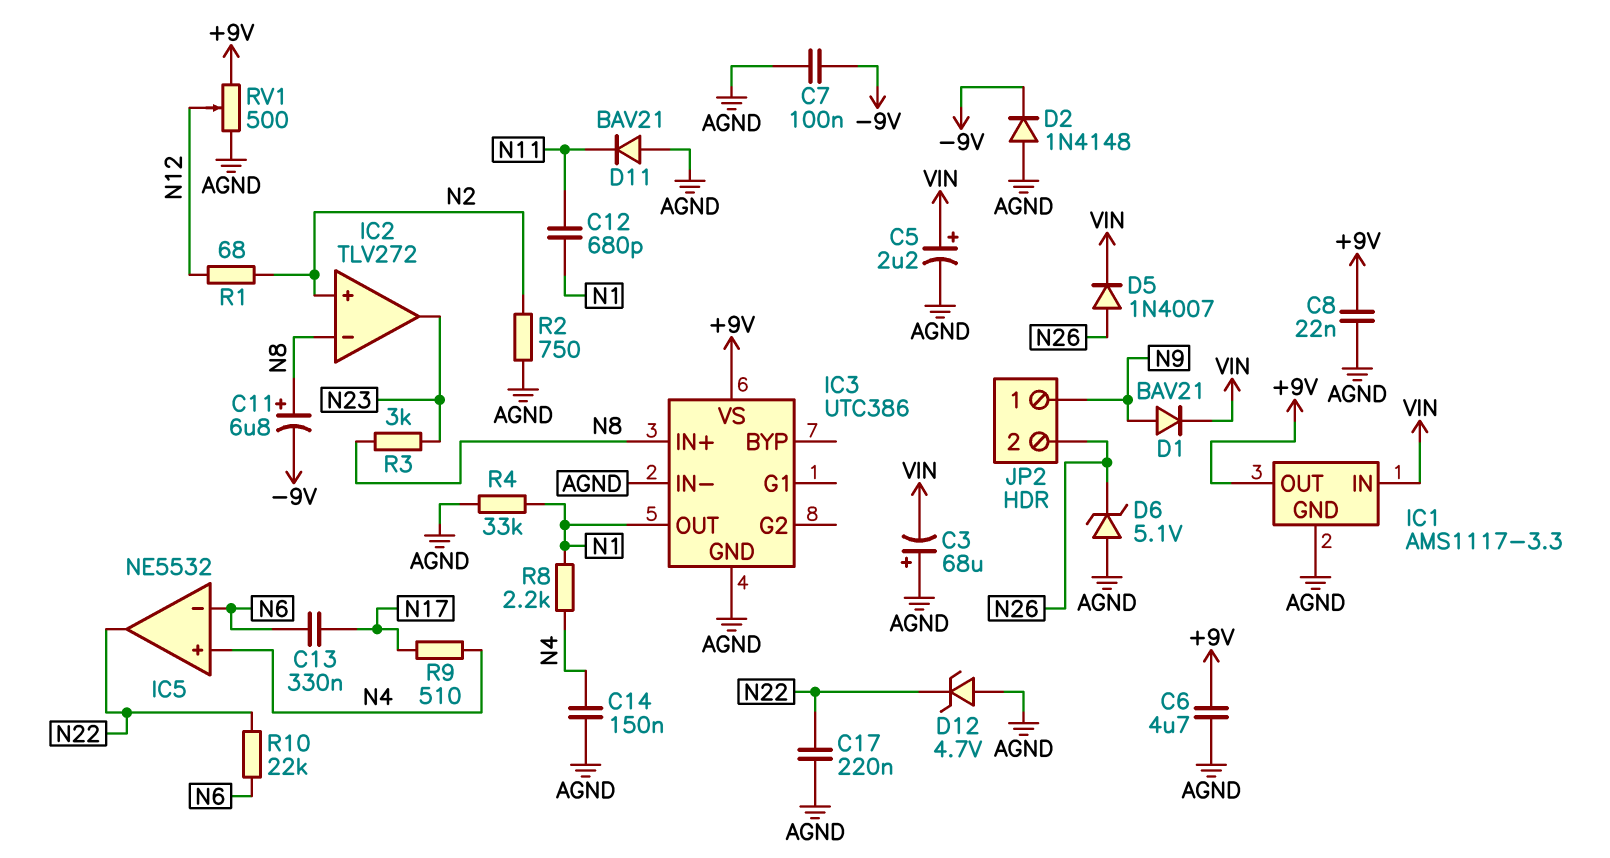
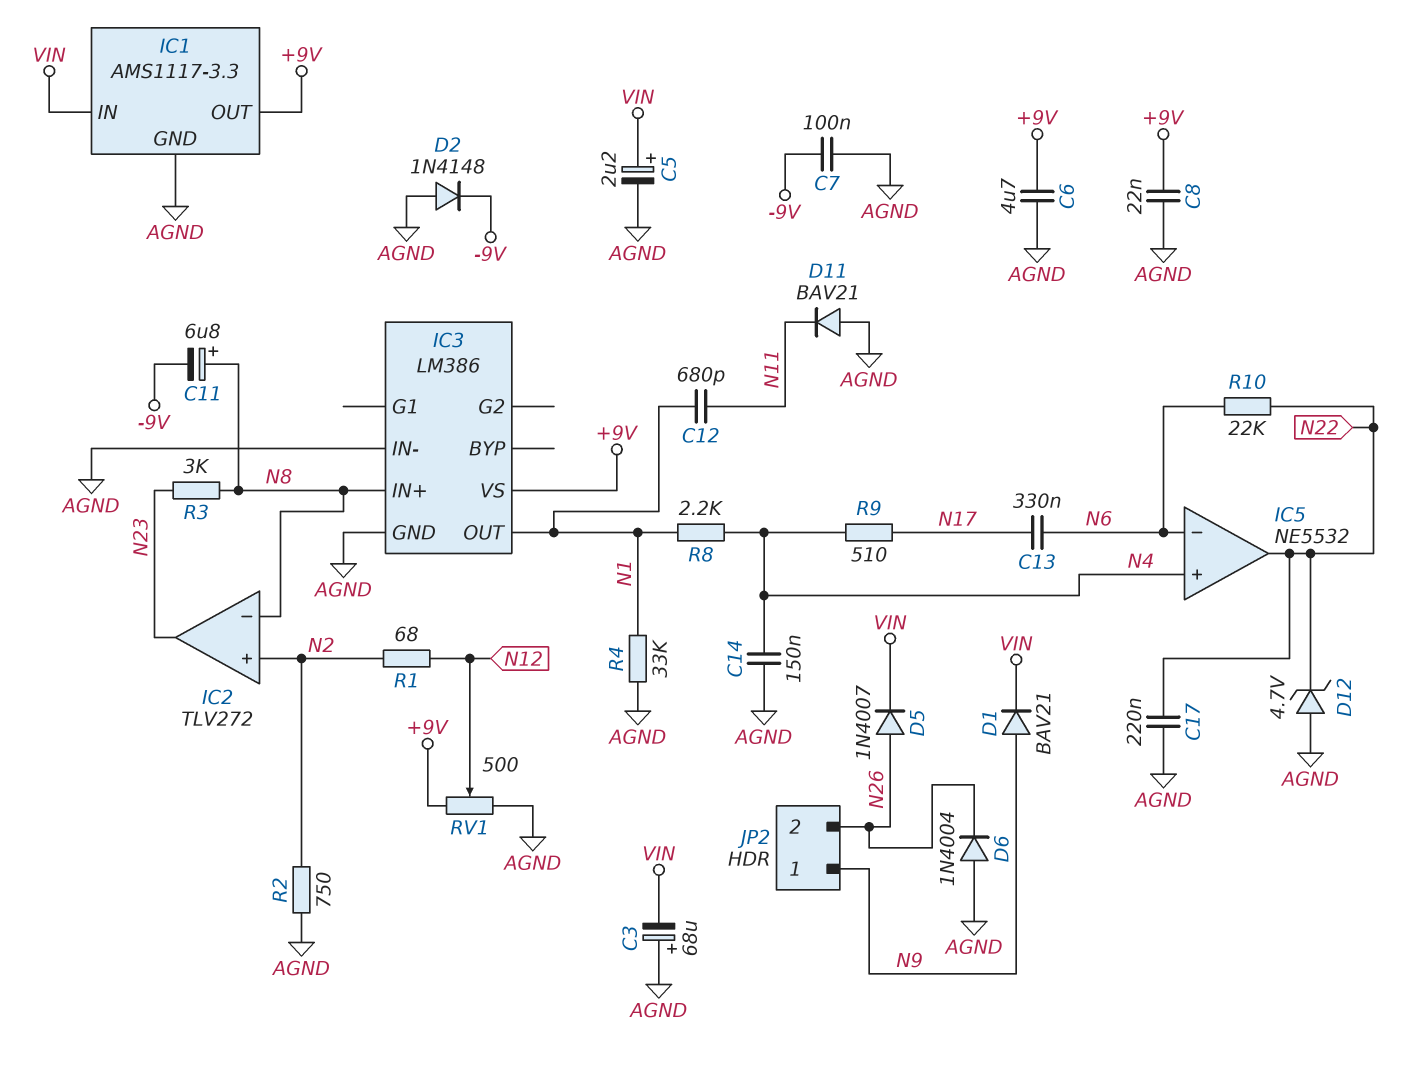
D6: zener 5.1V (A AGND, K N26) -> diode 1N4004 (A AGND, K N26)
IC3: UTC386 -> LM386

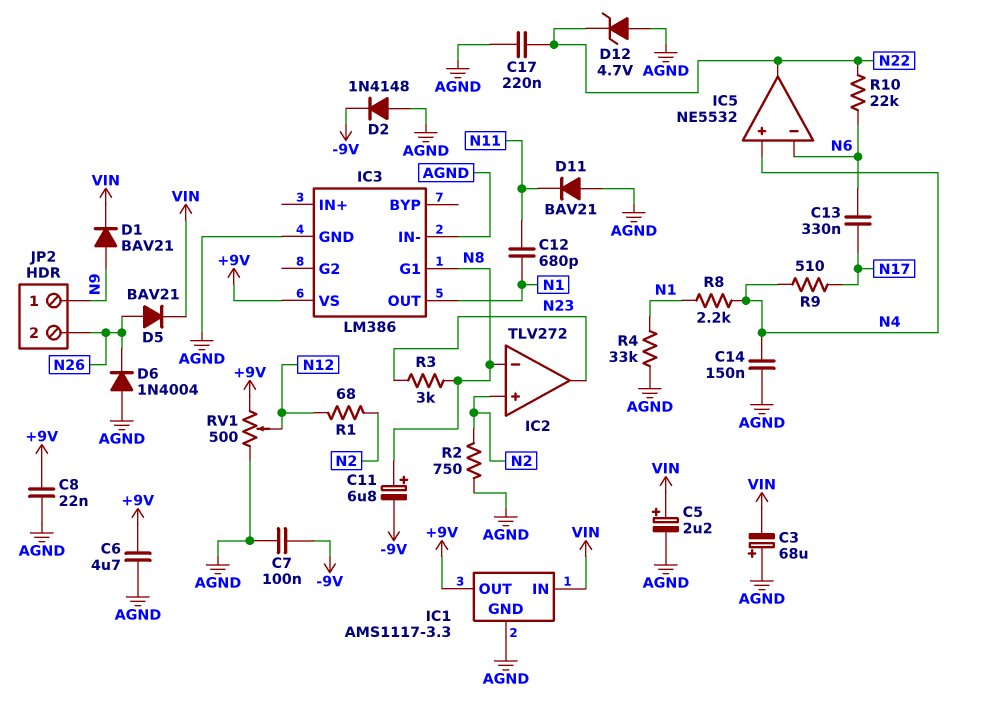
D5: diode 1N4007 (A N26, K VIN) -> diode BAV21 (A N26, K VIN)
IC3 pin G1: none -> N8
IC3 pin IN+: N8 -> none

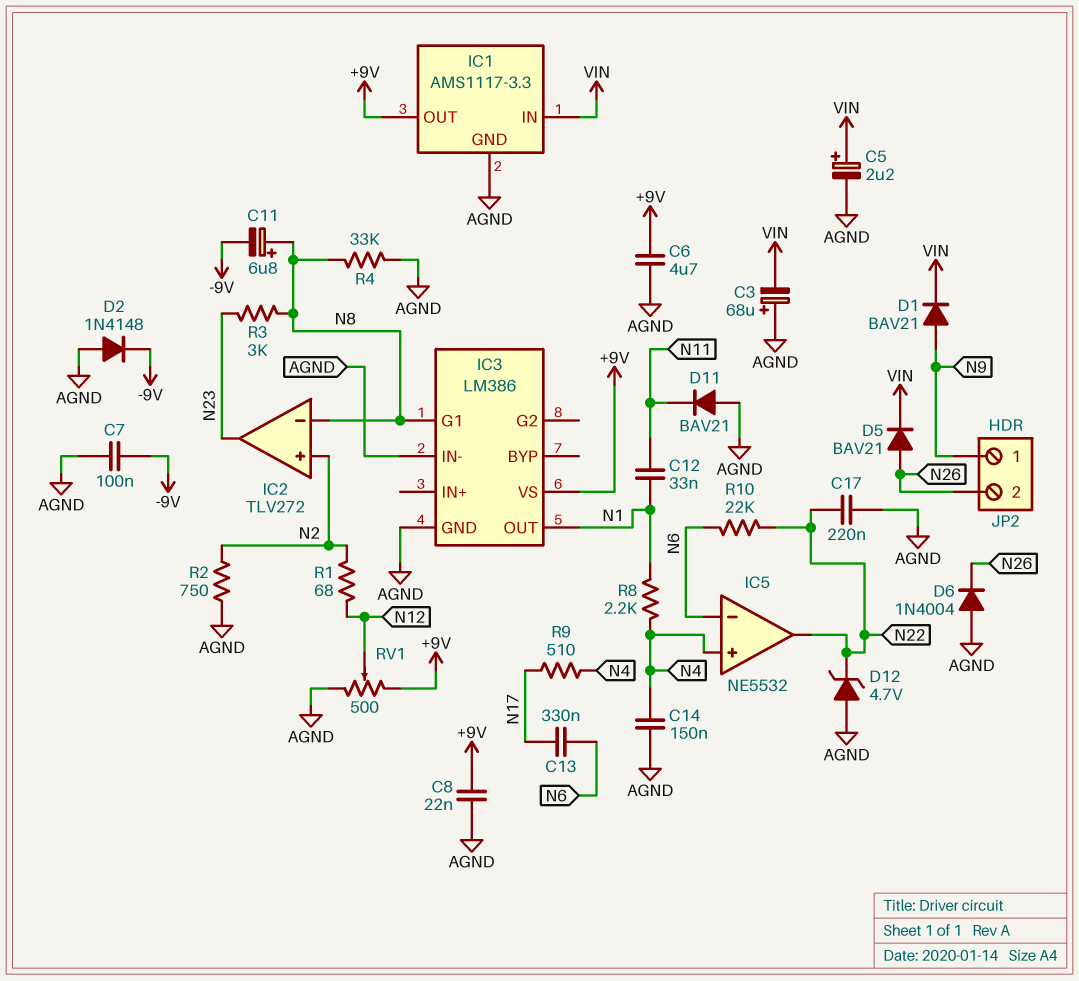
C12: 680pF (N1, N11) -> 33nF (N1, N11)
R4: 33k (AGND, N1) -> 33k (AGND, N8)

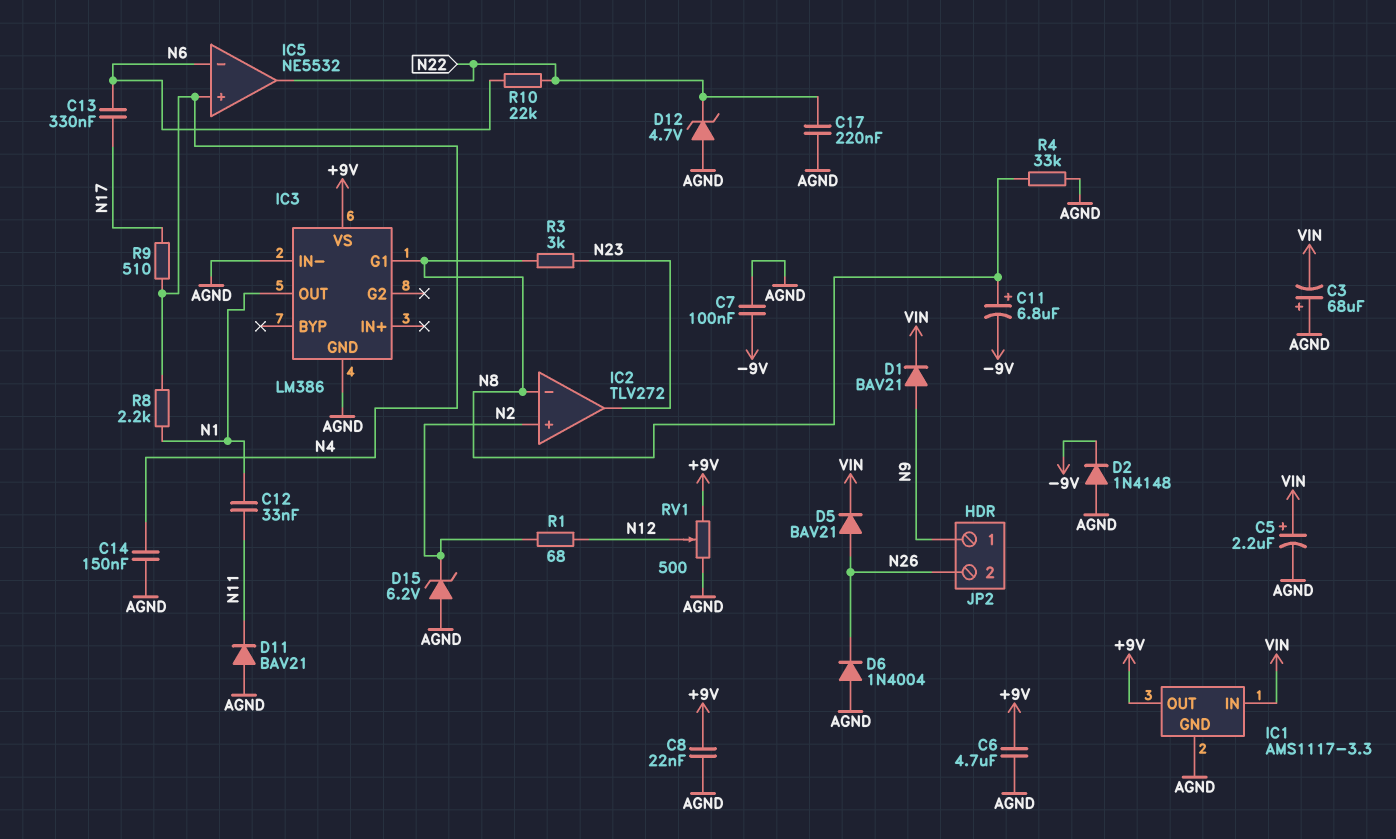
D15: none -> zener 6.2V (A AGND, K N2)
R2: 750 (AGND, N2) -> none

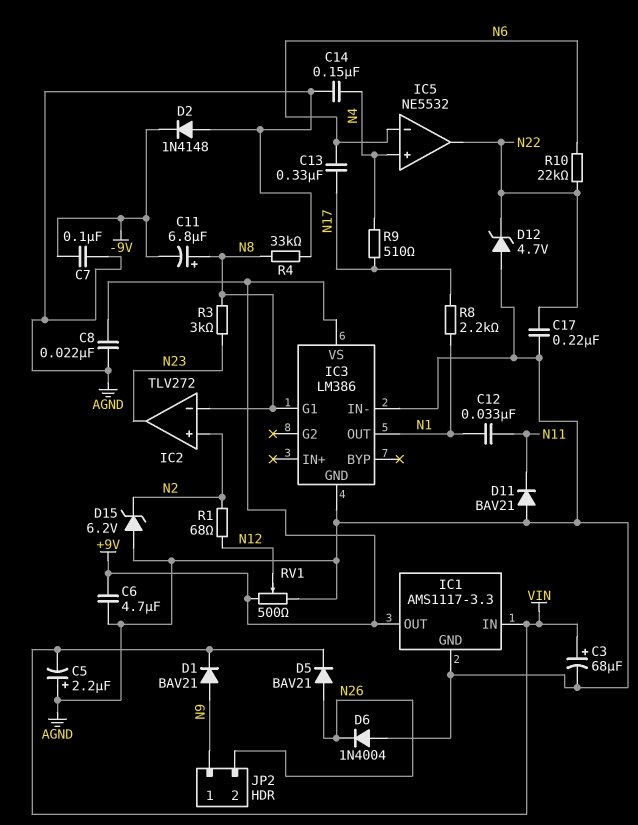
C3: 68uF (plus AGND, minus VIN) -> 68uF (plus VIN, minus AGND)
C5: 2.2uF (plus VIN, minus AGND) -> 2.2uF (plus AGND, minus VIN)
R8: 2.2k (N1, N4) -> 2.2k (N1, N17)

